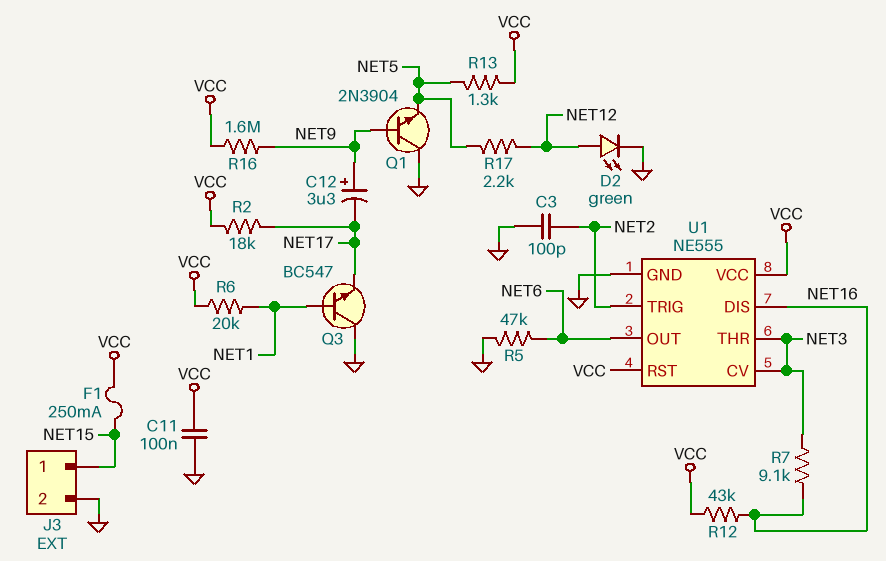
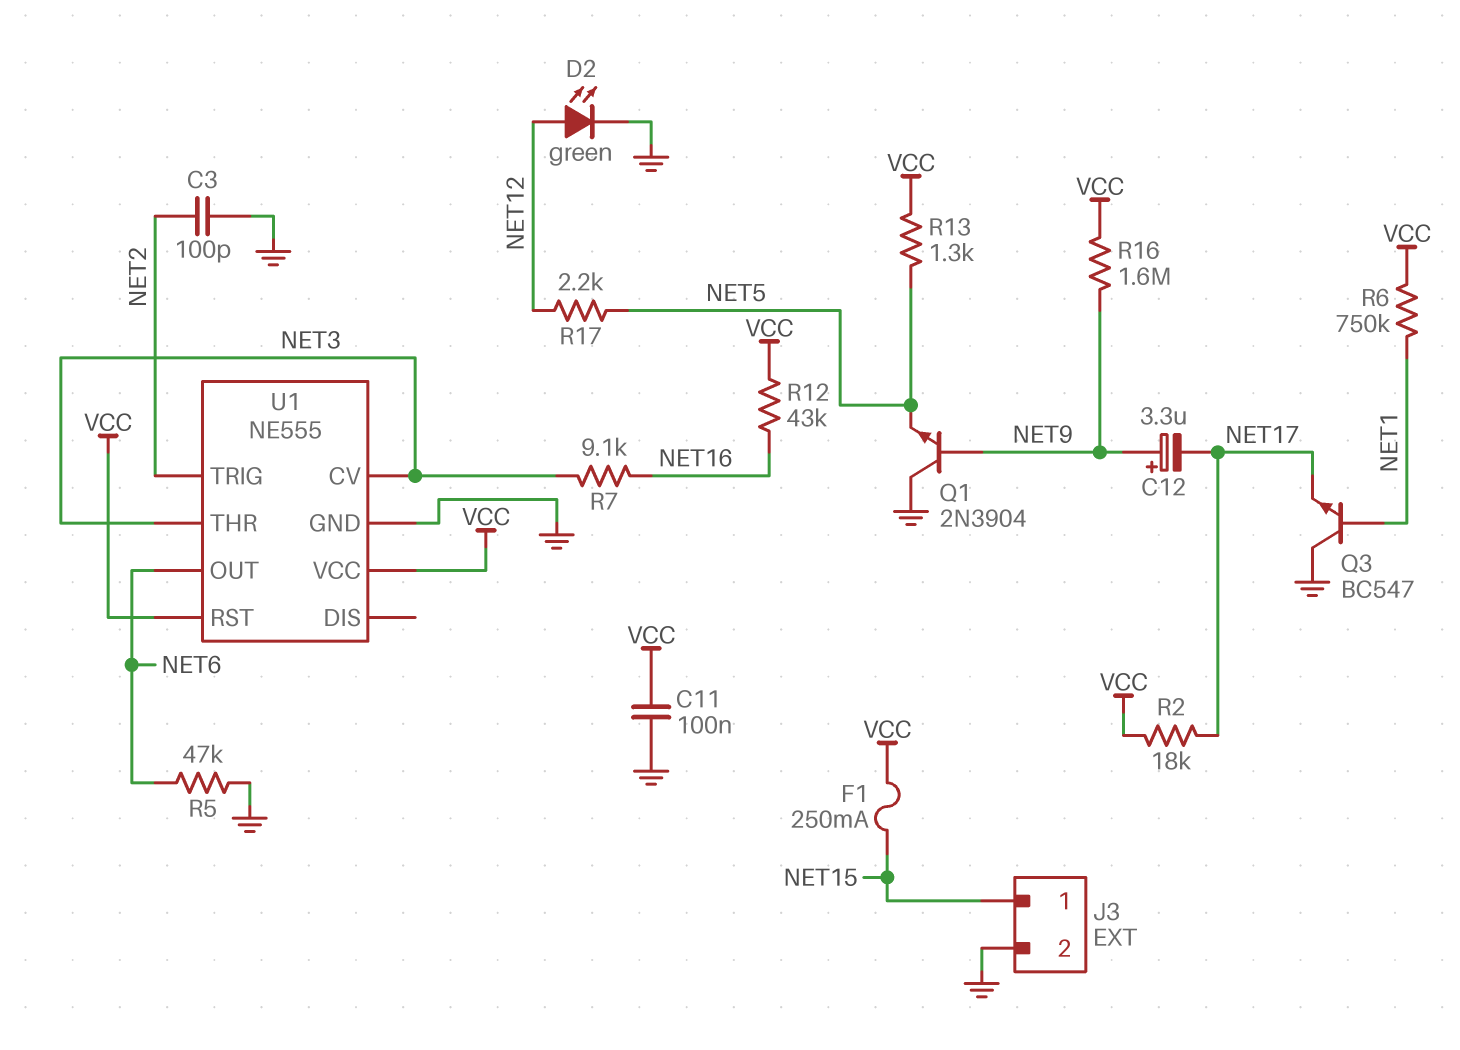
R6: 20k (NET1, VCC) -> 750k (NET1, VCC)
U1 pin DIS: NET16 -> none

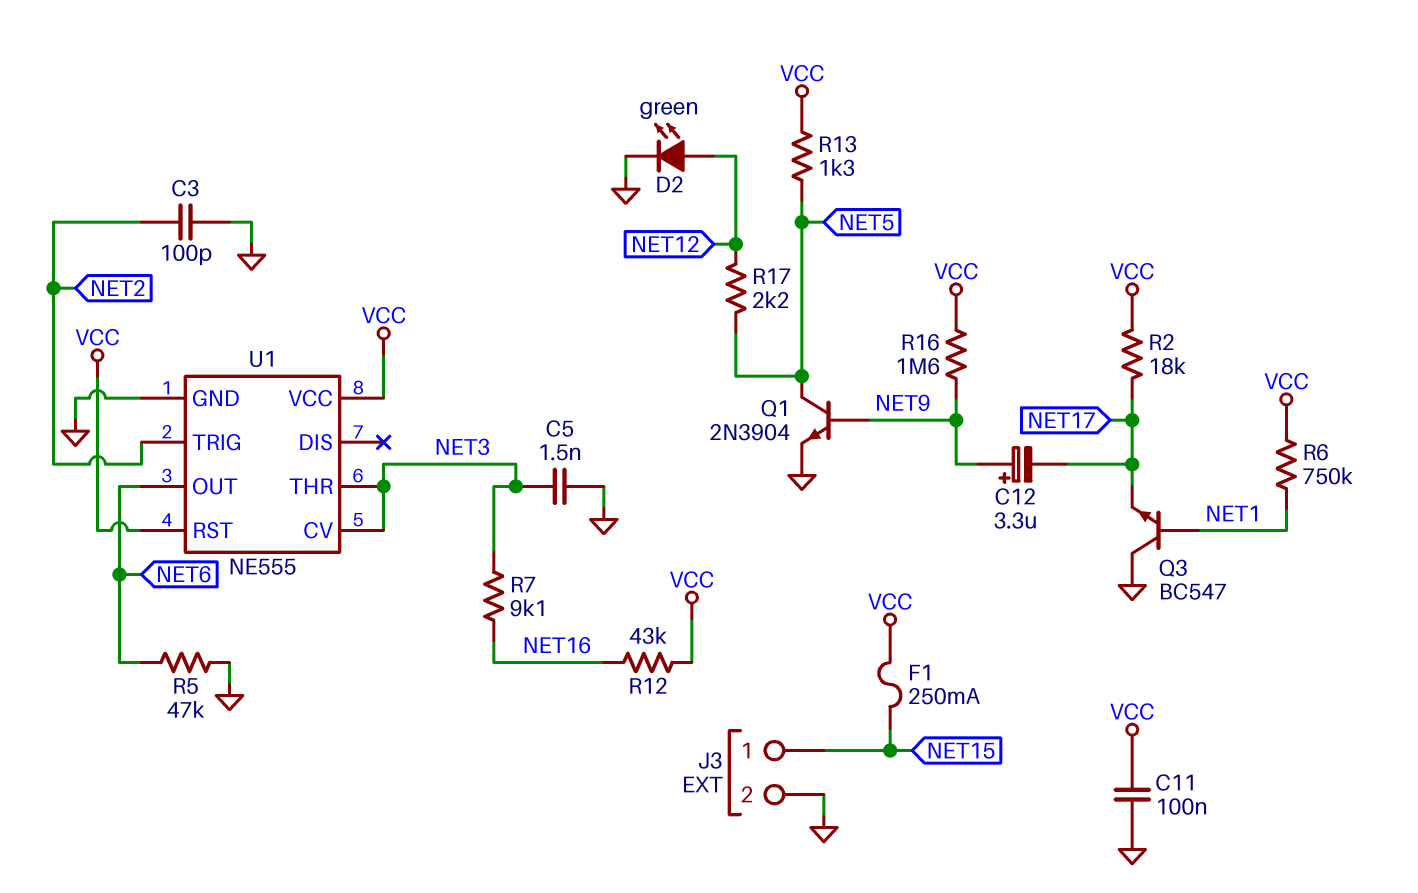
C5: none -> 1.5nF (GND, NET3)
Q1: NPN 2N3904 (B NET9, C GND, E NET5) -> NPN 2N3904 (B NET9, C NET5, E GND)

